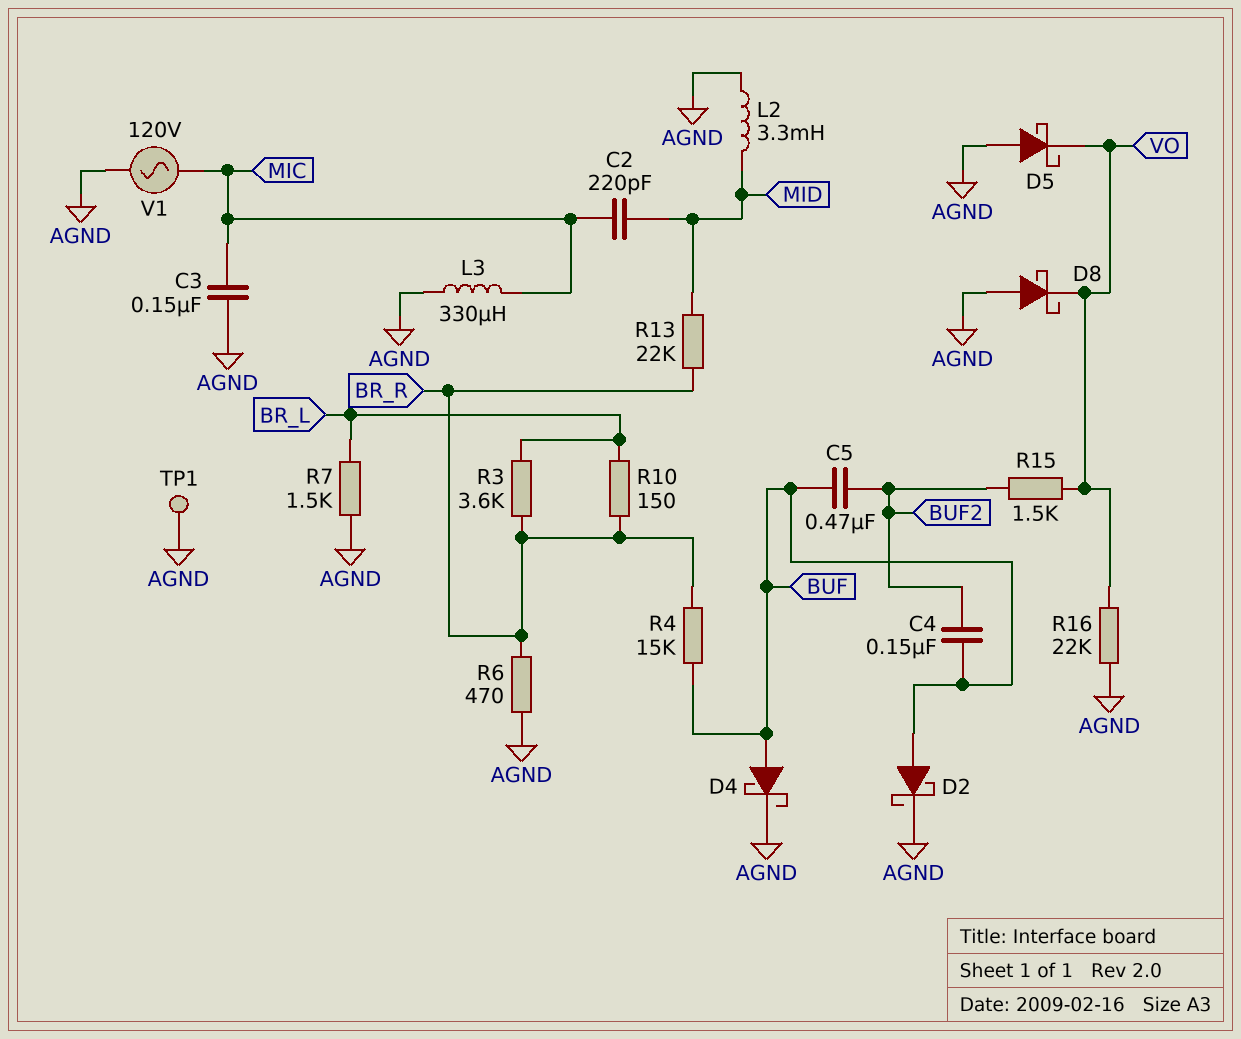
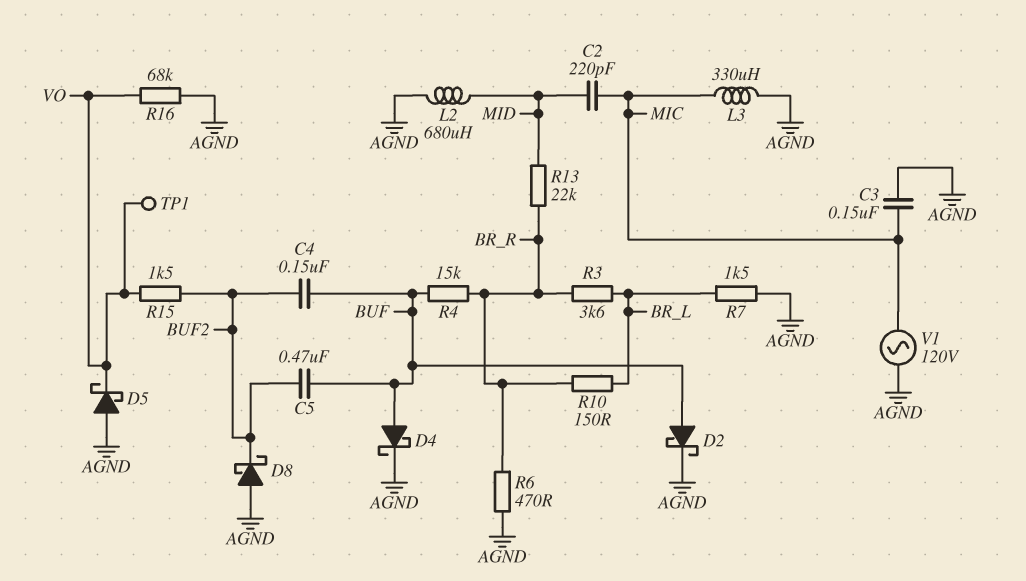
D8: schottky (A AGND, K VO) -> schottky (A AGND, K BUF2)
L2: 3.3mH (AGND, MID) -> 680uH (AGND, MID)
R16: 22k (AGND, VO) -> 68k (AGND, VO)
TP1: test point (AGND) -> test point (VO)

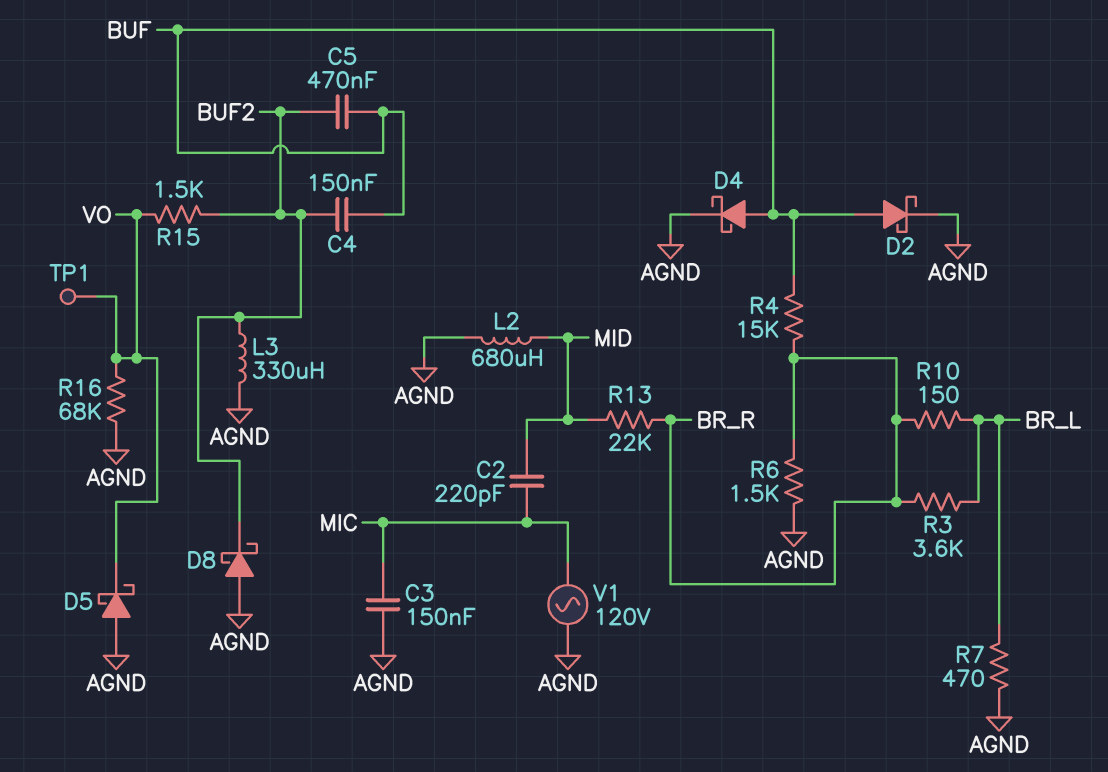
L3: 330uH (AGND, MIC) -> 330uH (AGND, BUF2)
R6: 470 (AGND, BR_R) -> 1.5k (AGND, BR_R)
R7: 1.5k (AGND, BR_L) -> 470 (AGND, BR_L)

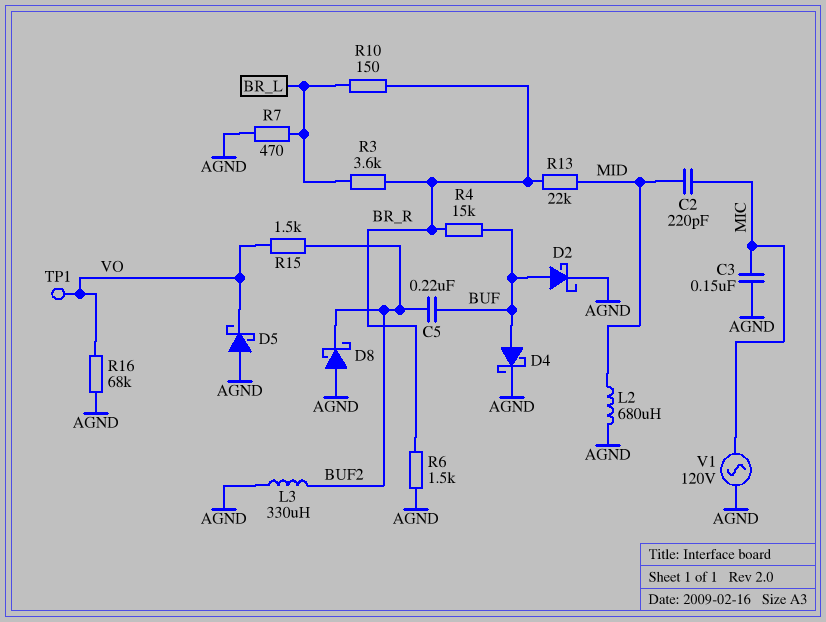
C4: 150nF (BUF, BUF2) -> none
C5: 470nF (BUF, BUF2) -> 220nF (BUF, BUF2)

